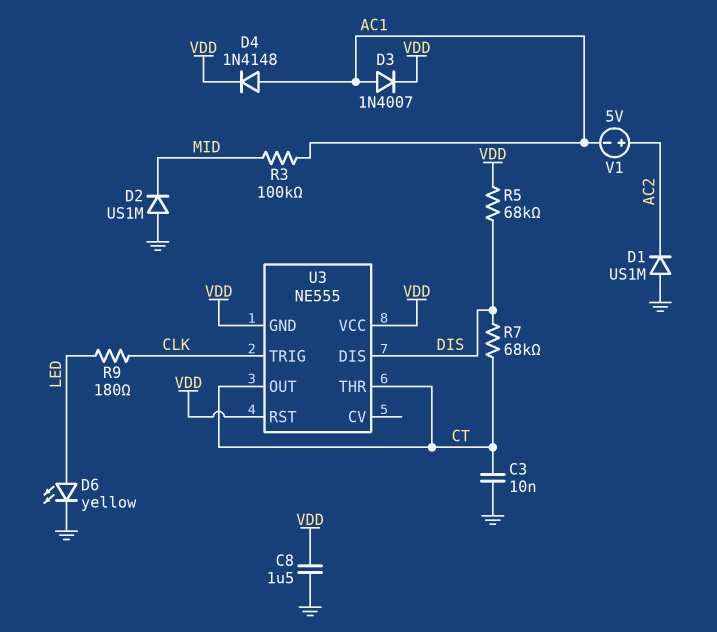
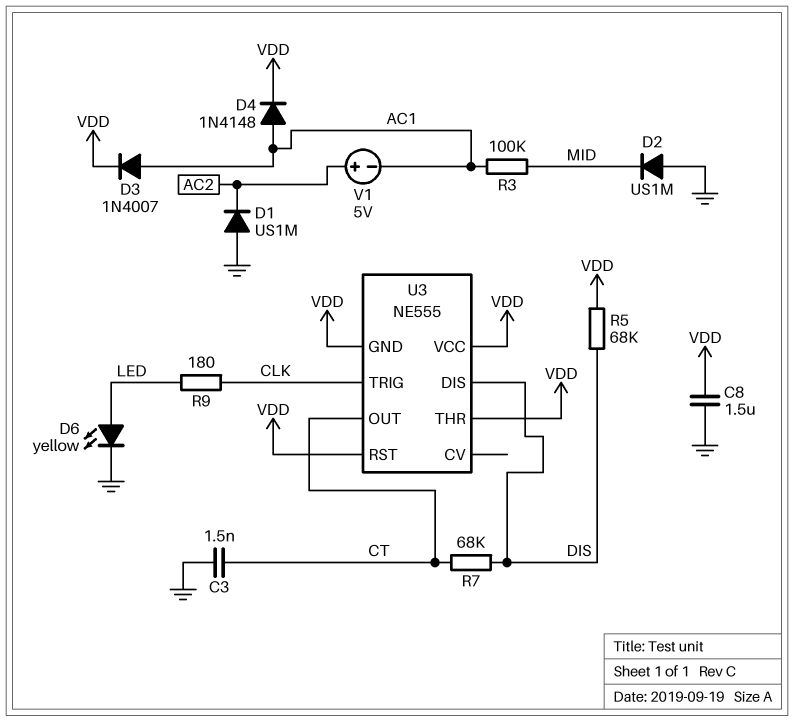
C3: 10nF (CT, GND) -> 1.5nF (CT, GND)
U3 pin THR: CT -> VDD

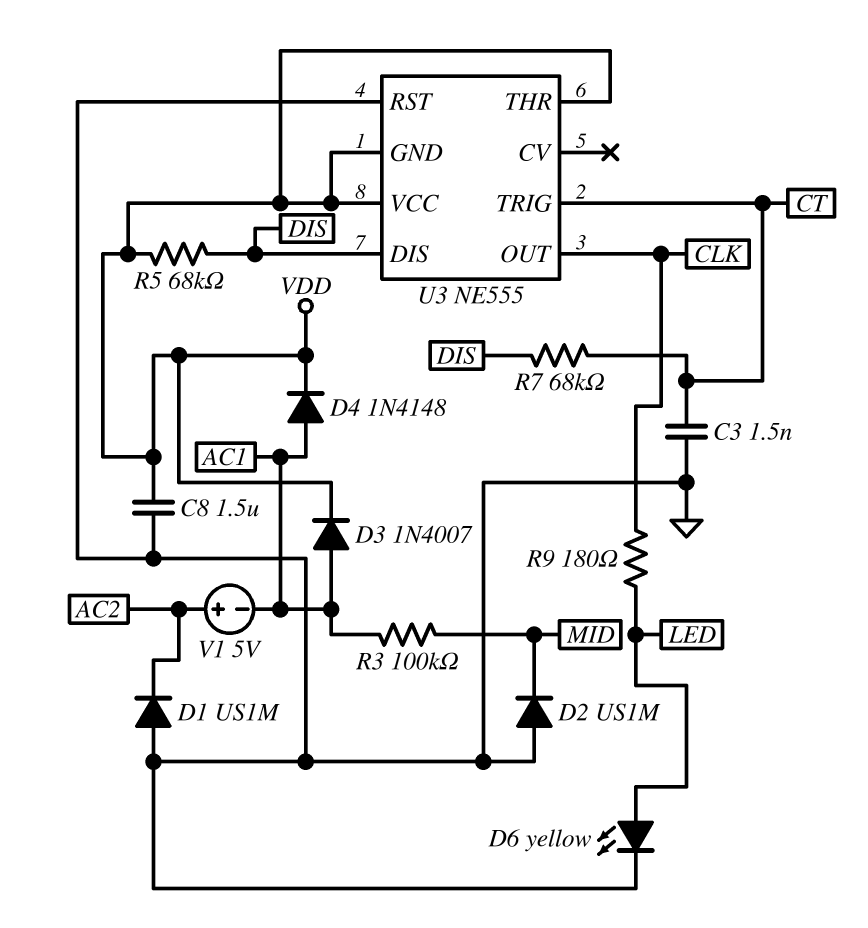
U3 pin OUT: CT -> CLK
U3 pin RST: VDD -> GND
U3 pin TRIG: CLK -> CT

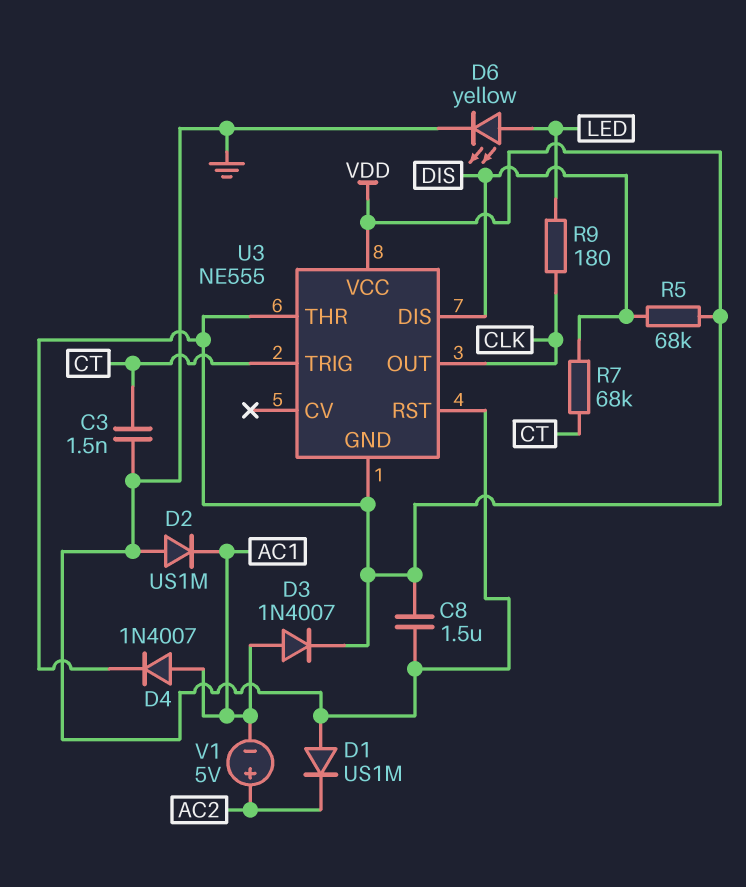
D2: diode US1M (A GND, K MID) -> diode US1M (A GND, K AC1)
D4: diode 1N4148 (A AC1, K VDD) -> diode 1N4007 (A AC1, K VDD)
R3: 100k (AC1, MID) -> none

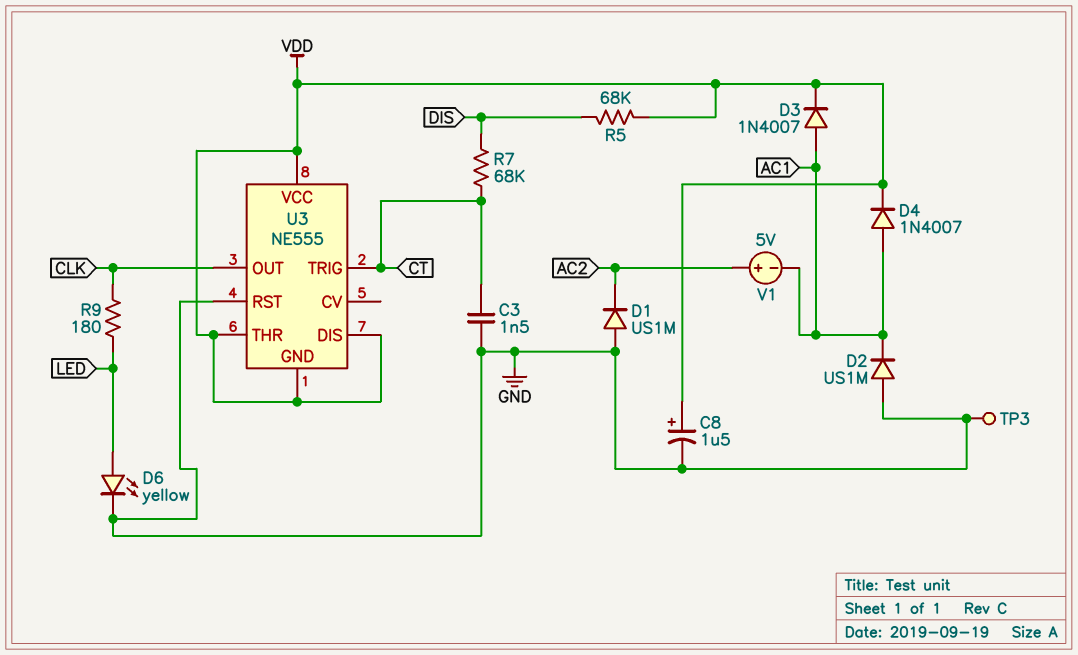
C8: 1.5uF (GND, VDD) -> 1.5uF (plus VDD, minus GND)
TP3: none -> test point (GND)
U3 pin DIS: DIS -> VDD

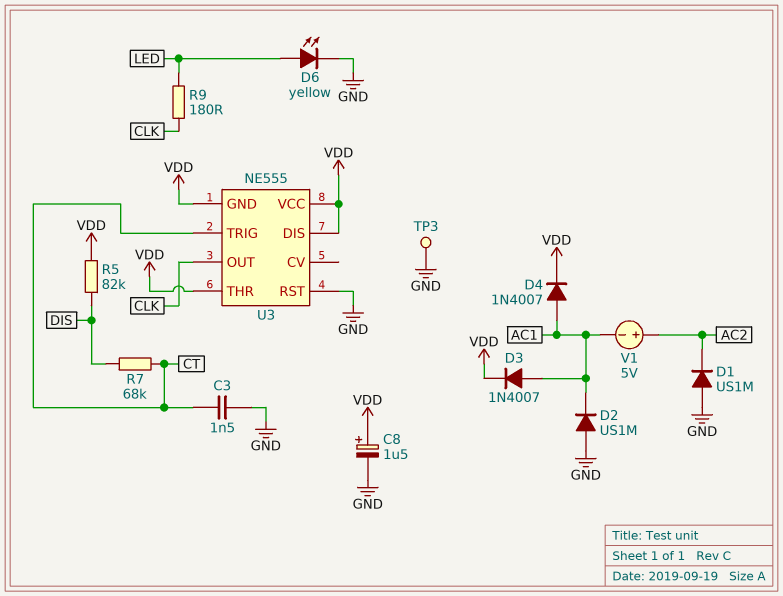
R5: 68k (DIS, VDD) -> 82k (DIS, VDD)

